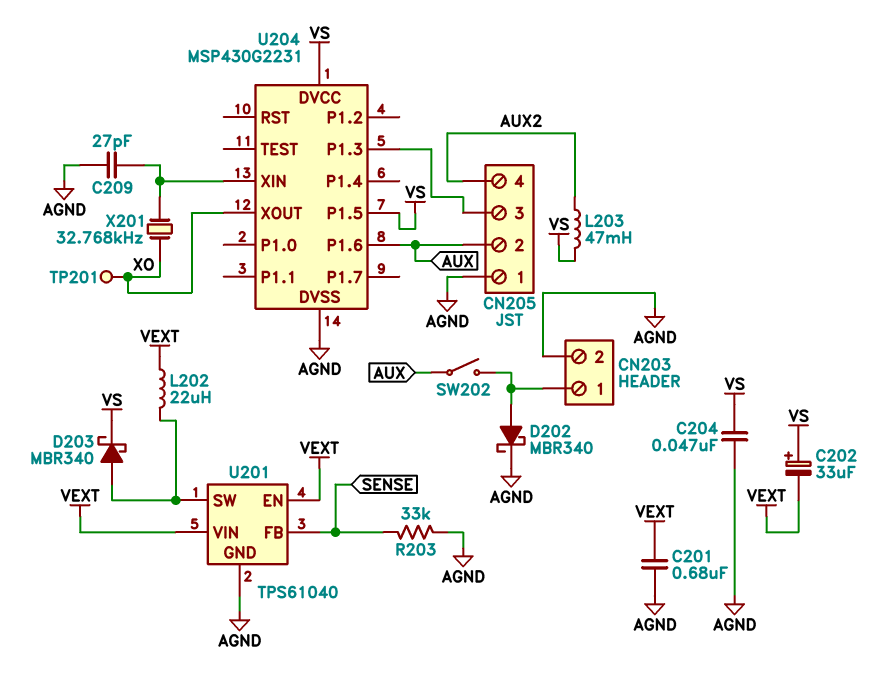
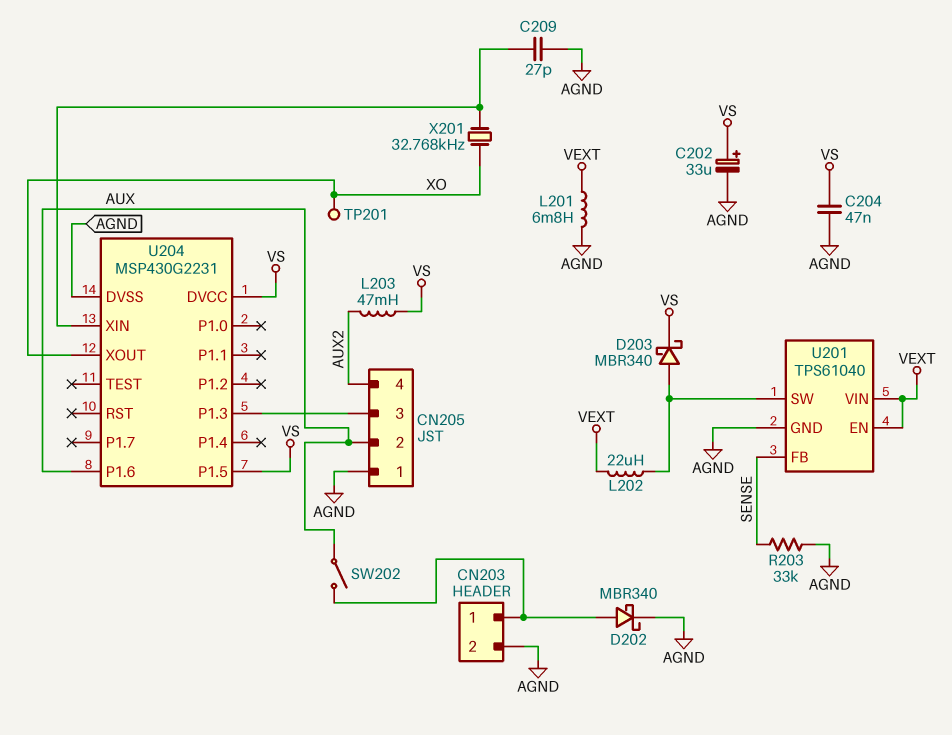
C201: 680nF (AGND, VEXT) -> none
C202: 33uF (plus VS, minus VEXT) -> 33uF (plus VS, minus AGND)
L201: none -> 6.8mH (AGND, VEXT)

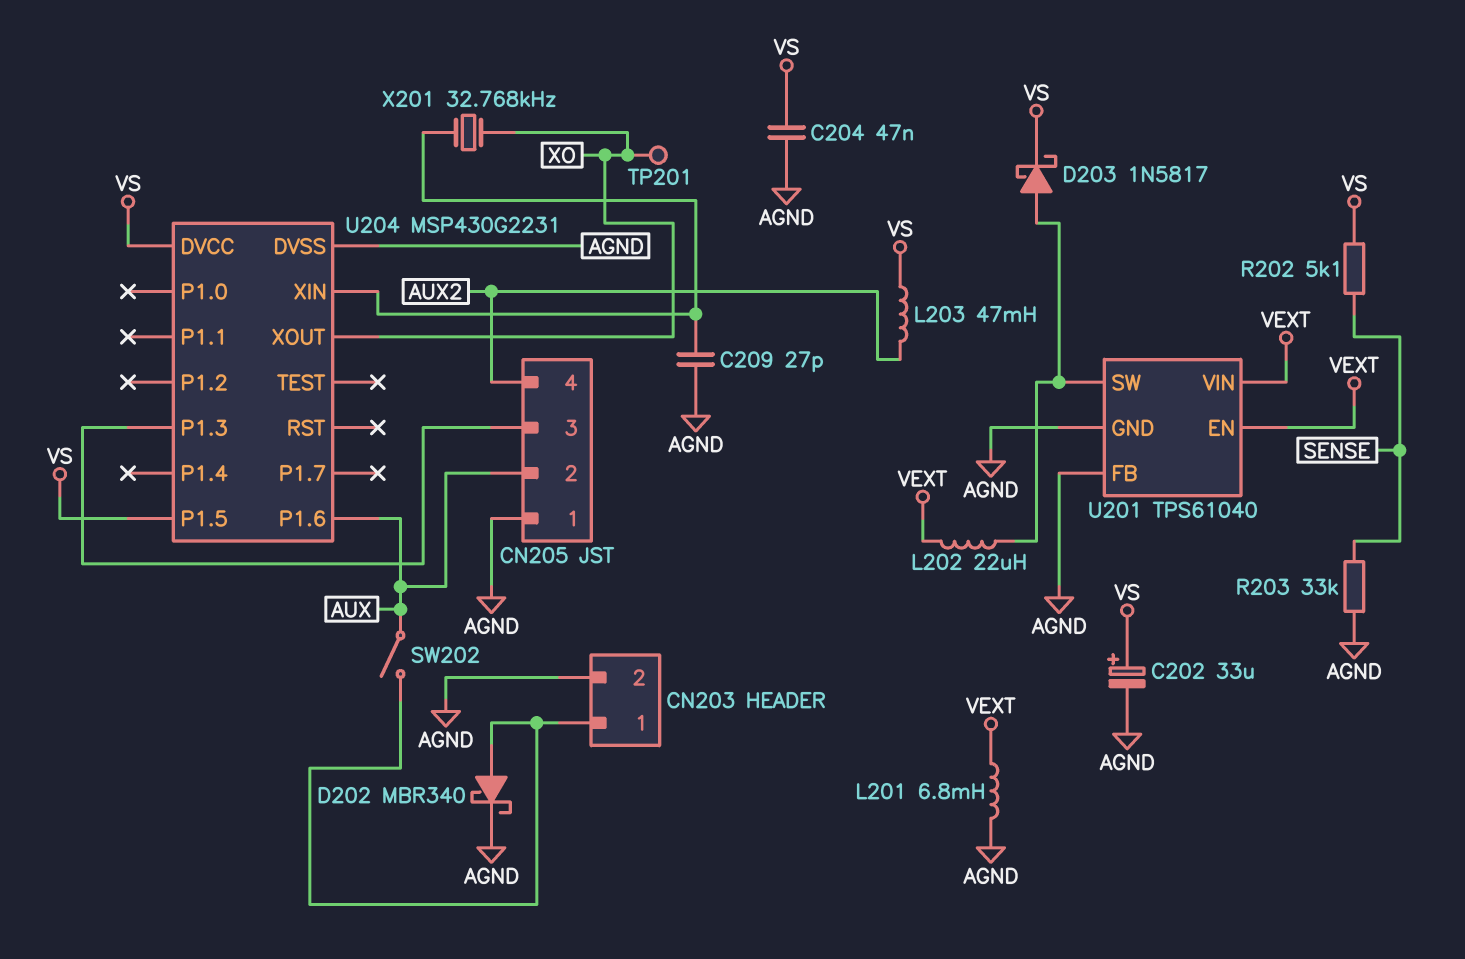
D203: schottky MBR340 (A U201/SW, K VS) -> schottky 1N5817 (A U201/SW, K VS)
R202: none -> 5.1k (SENSE, VS)
U201 pin FB: SENSE -> AGND

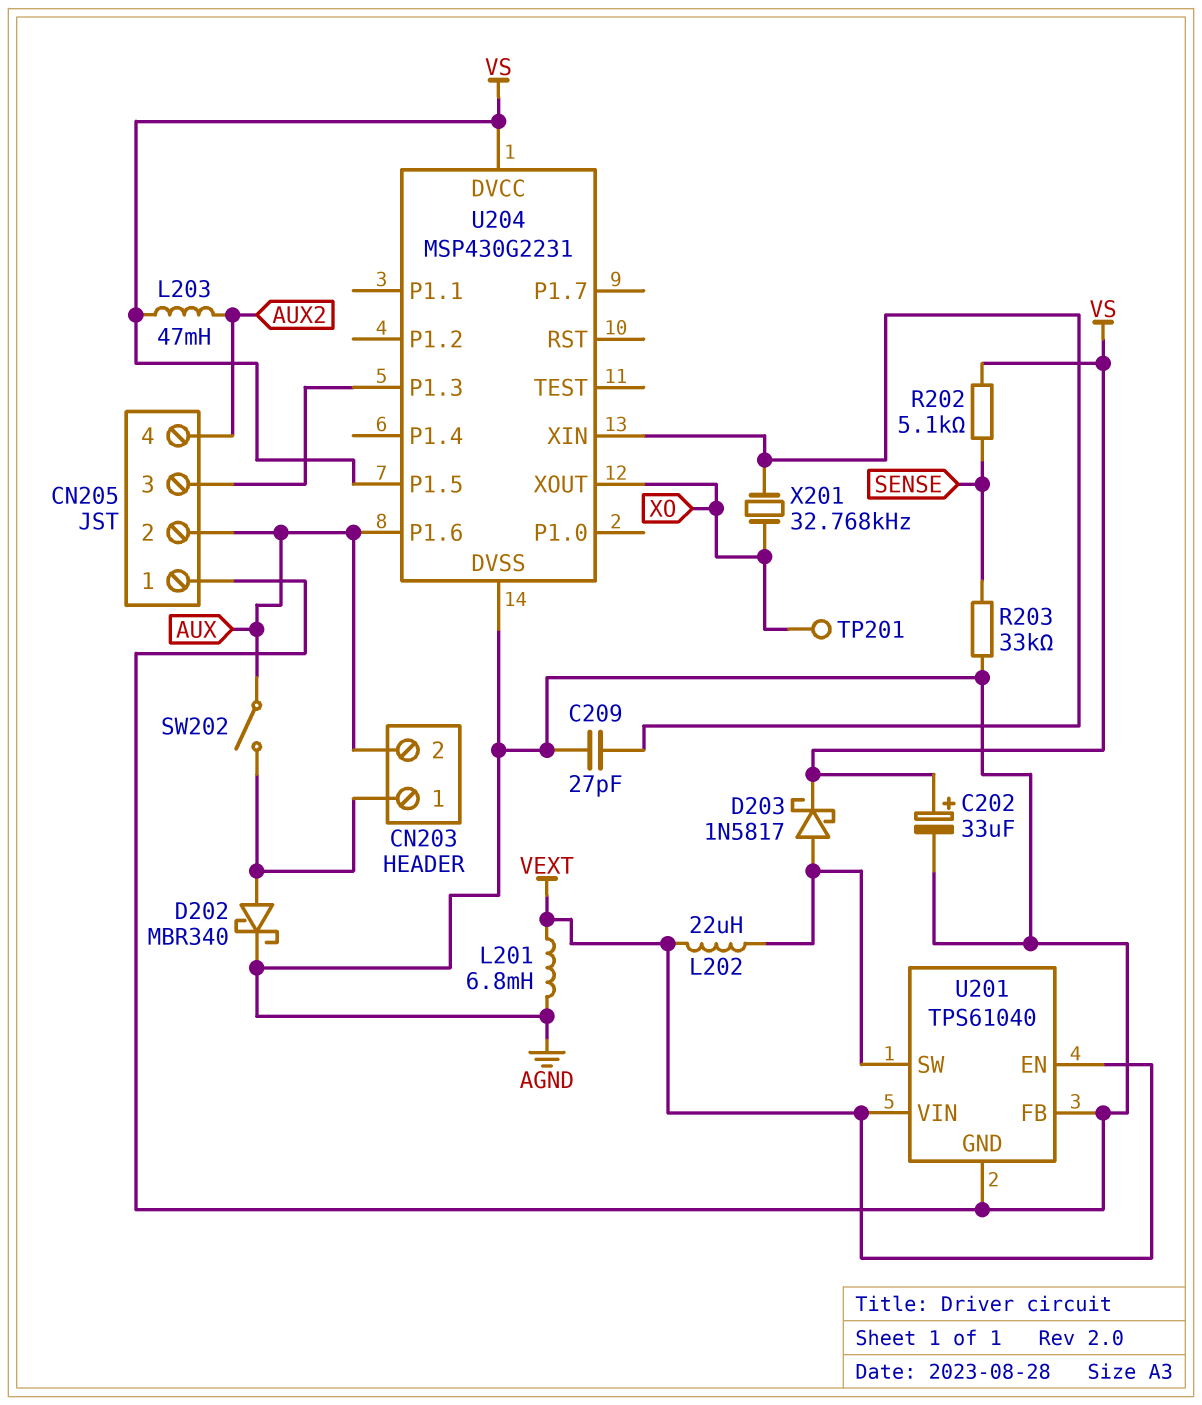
C204: 47nF (AGND, VS) -> none
CN203 pin 2: AGND -> AUX

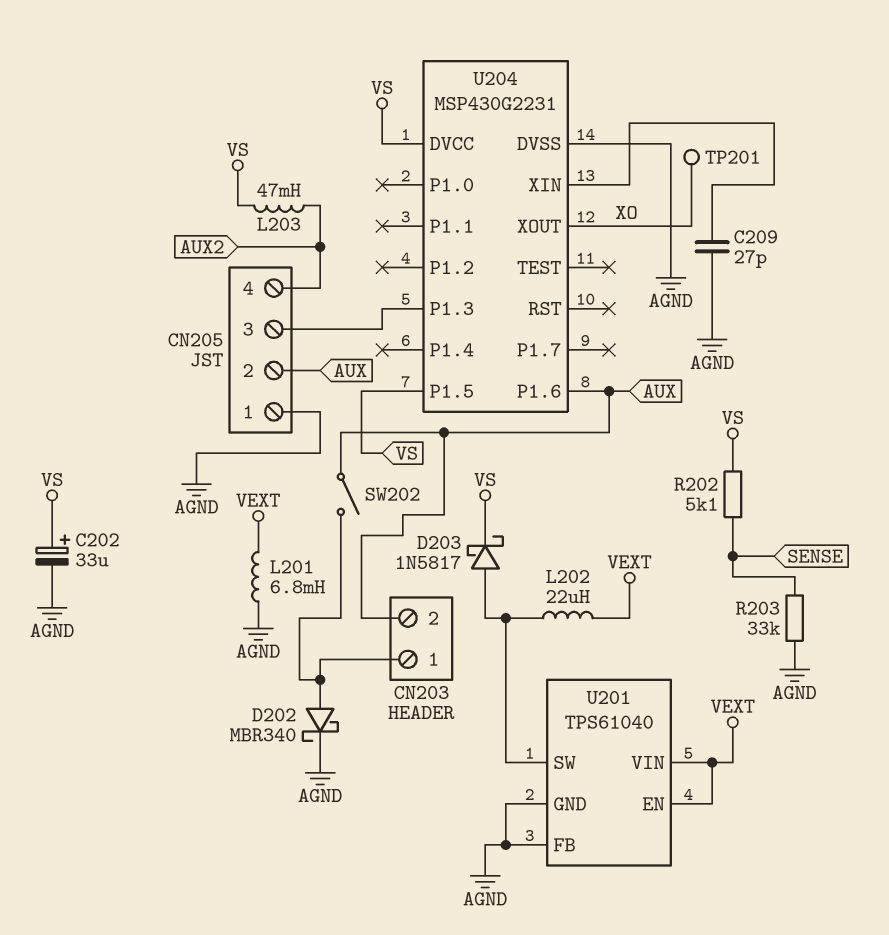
X201: 32.768kHz (U204/XIN, XO) -> none

